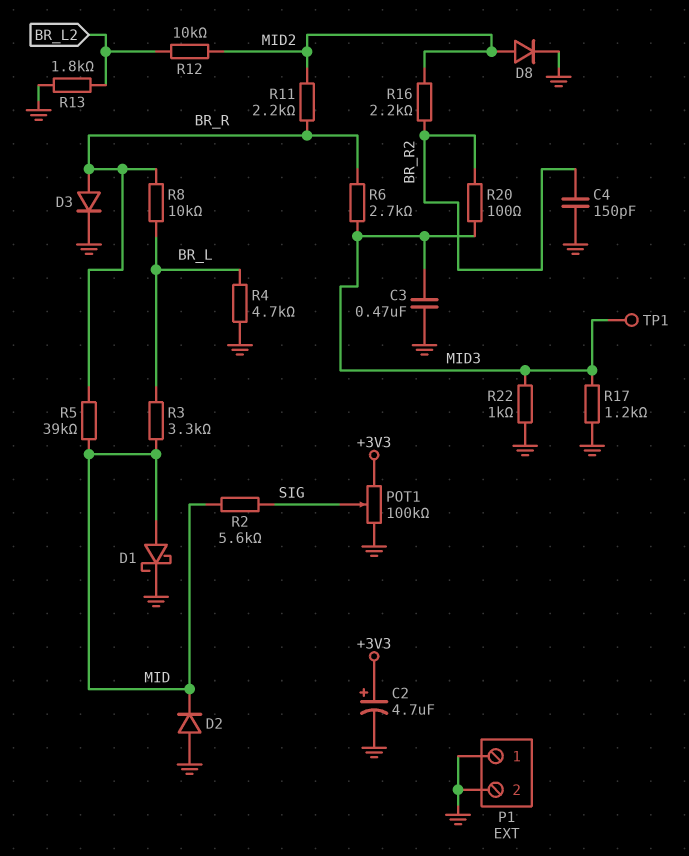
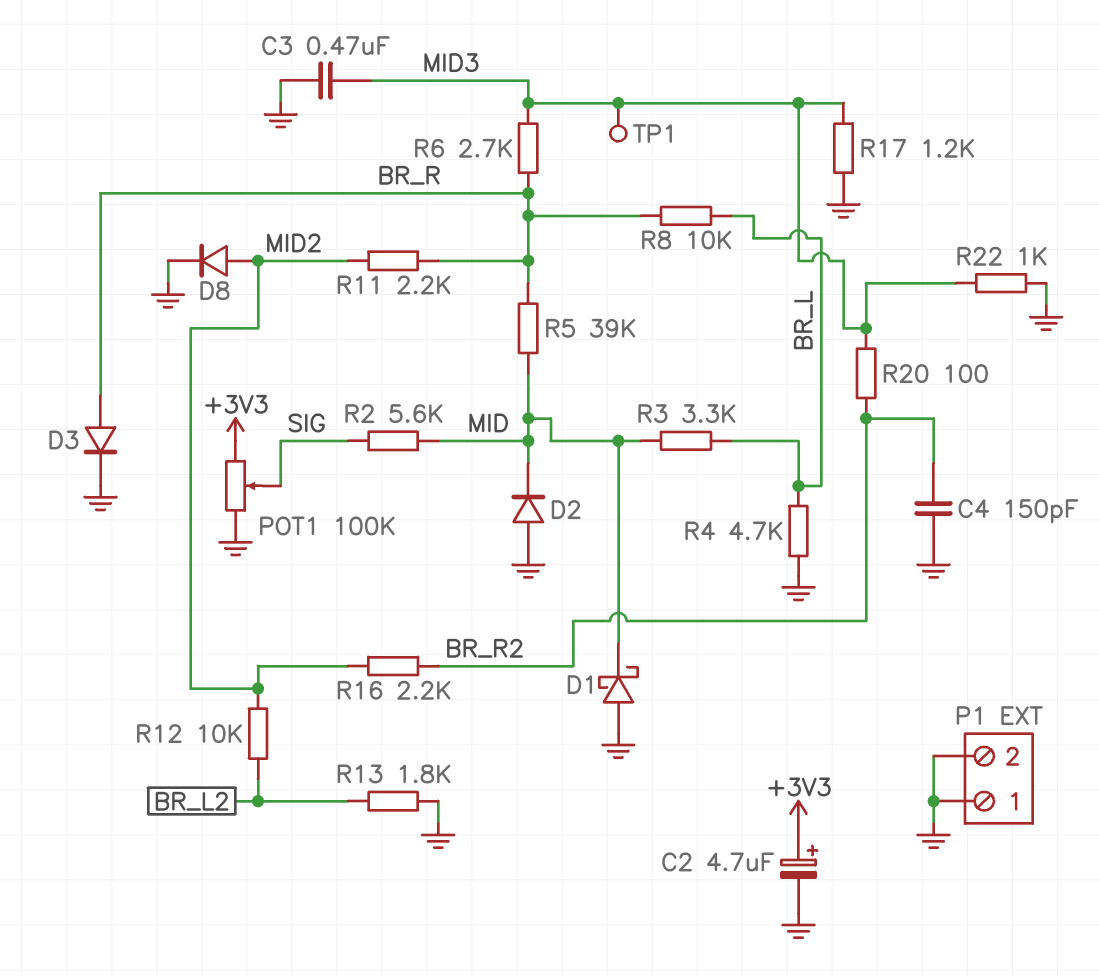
D1: schottky (A MID, K GND) -> schottky (A GND, K MID)

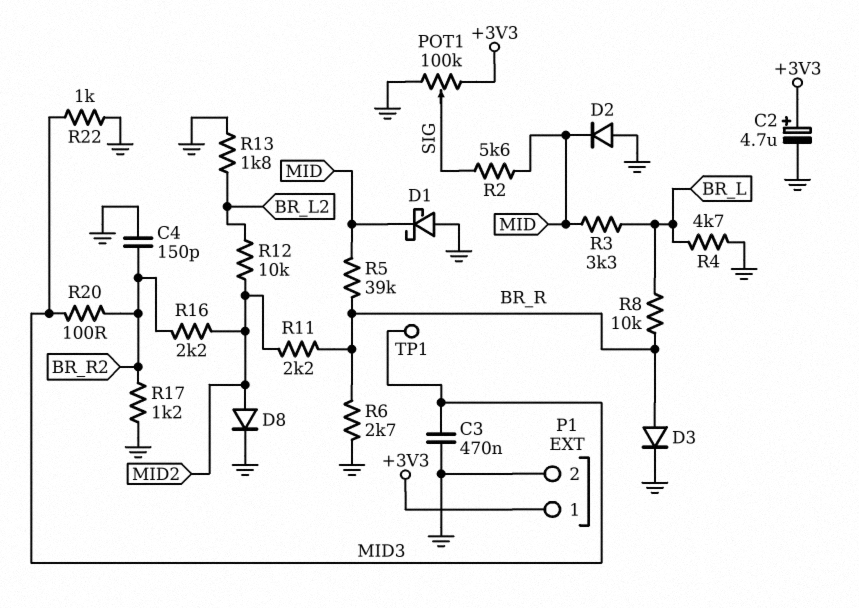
P1 pin 1: GND -> +3V3
R6: 2.7k (BR_R, MID3) -> 2.7k (BR_R, GND)
R17: 1.2k (GND, MID3) -> 1.2k (BR_R2, GND)

